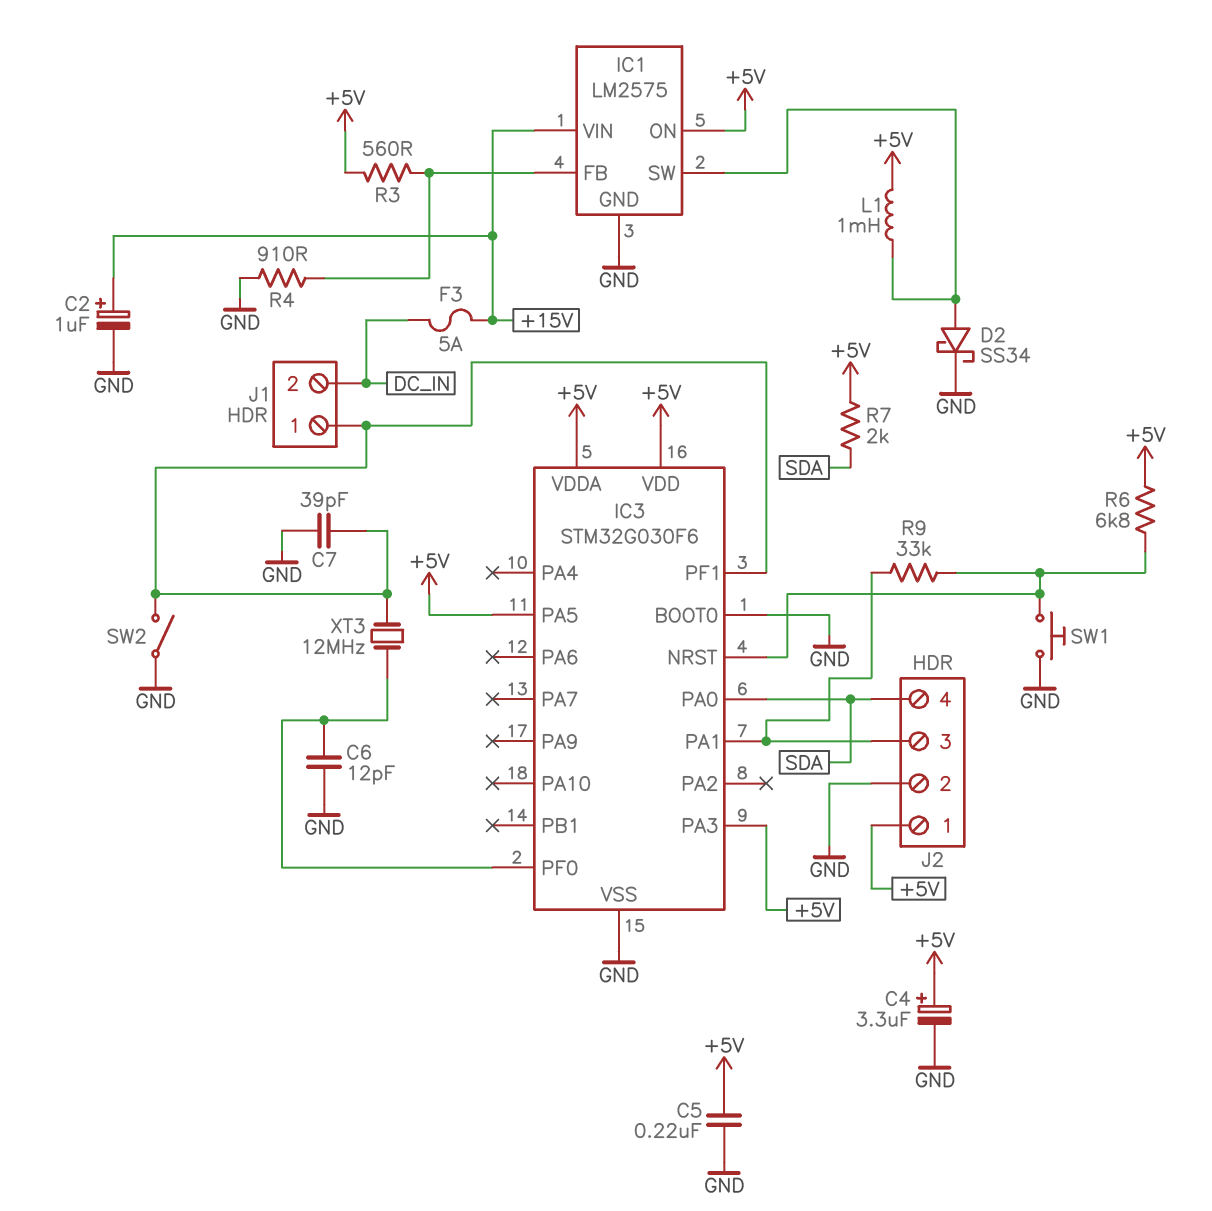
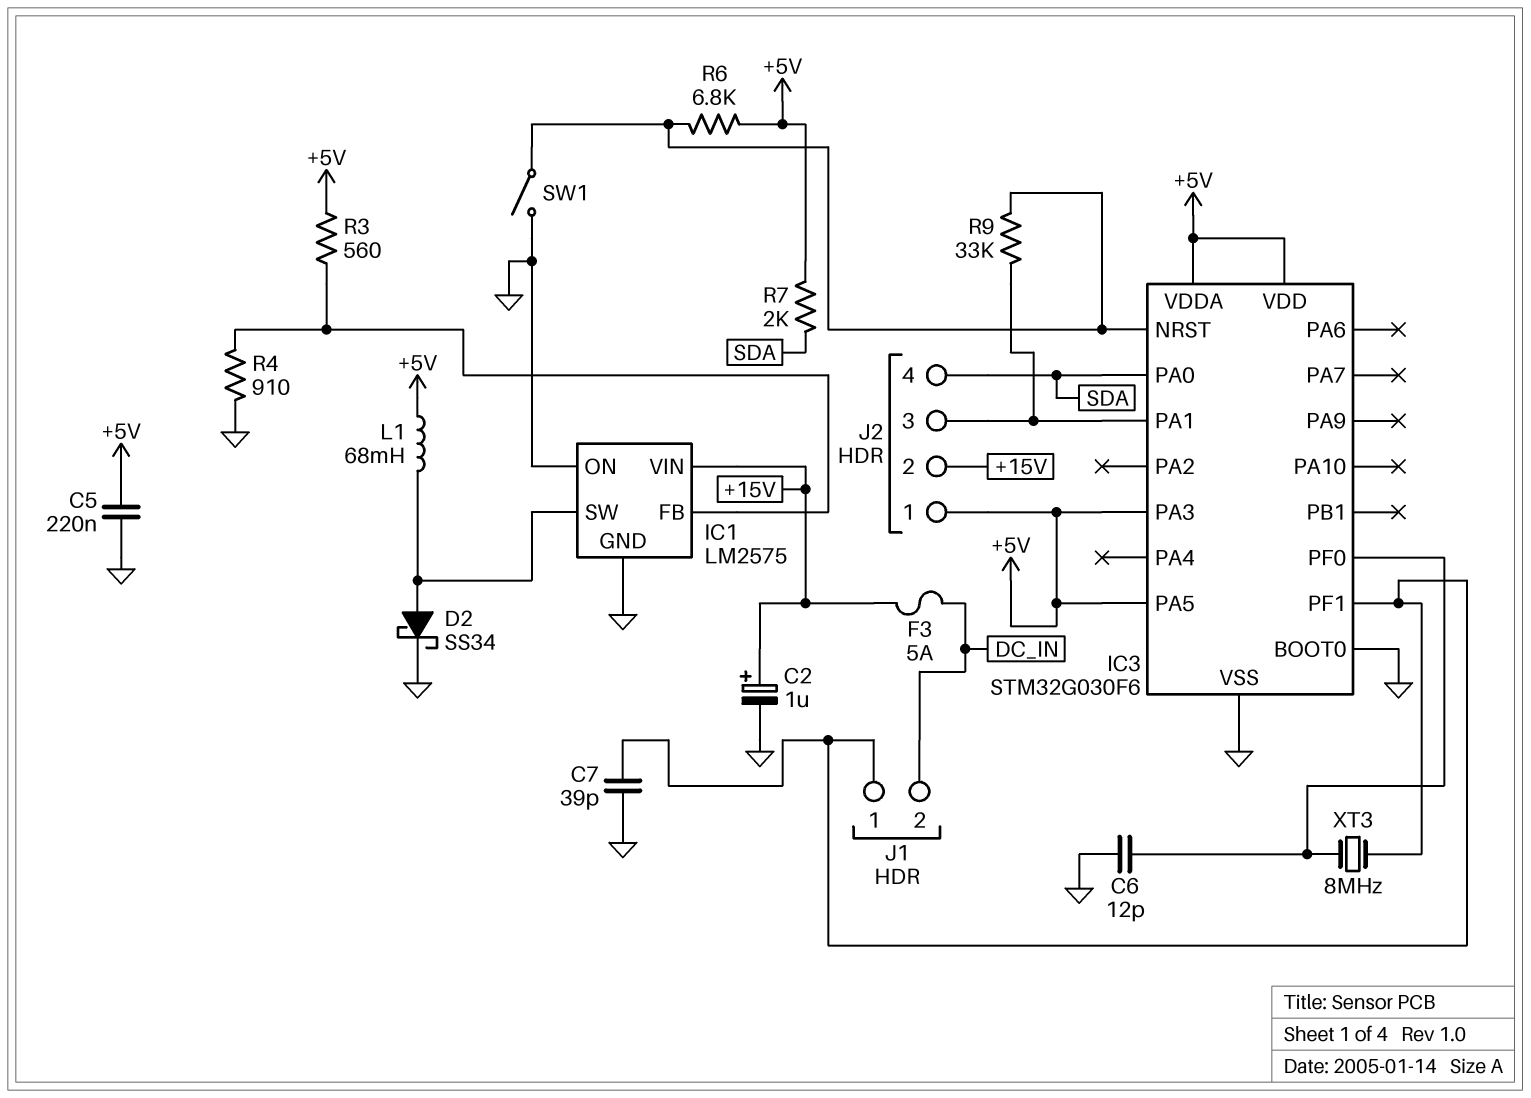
C4: 3.3uF (plus +5V, minus GND) -> none
IC1 pin ON: +5V -> GND
J2 pin 2: GND -> +15V
L1: 1mH (+5V, IC1/SW) -> 68mH (+5V, IC1/SW)
SW1: button (GND, IC3/NRST) -> switch (GND, IC3/NRST)
SW2: switch (GND, IC3/PF1) -> none
XT3: 12MHz (IC3/PF0, IC3/PF1) -> 8MHz (IC3/PF0, IC3/PF1)

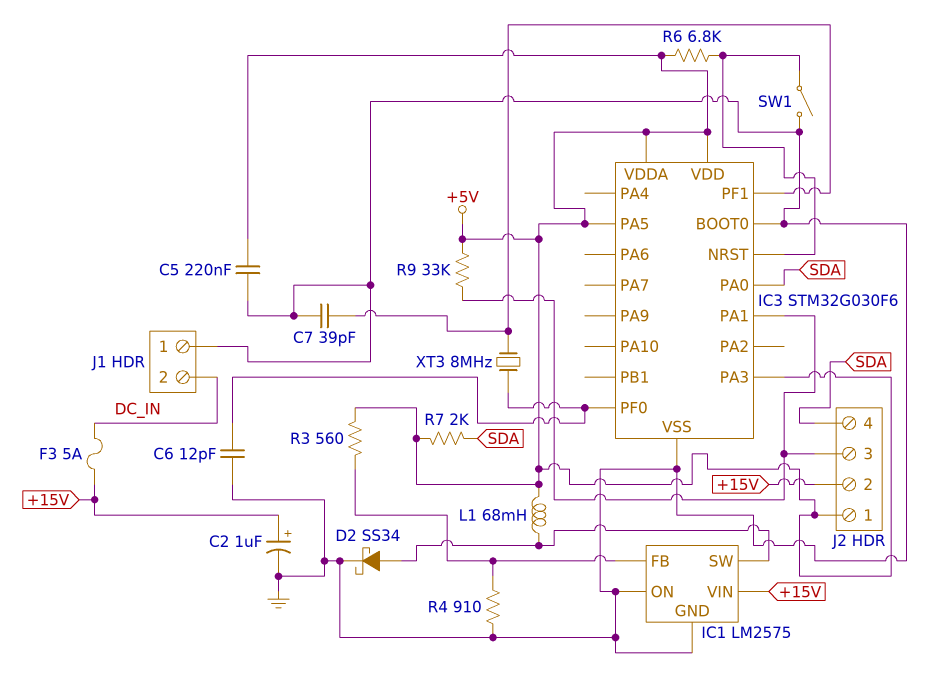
J1 pin 1: IC3/PF1 -> GND
R9: 33k (IC3/NRST, IC3/PA1) -> 33k (+5V, IC3/PA1)

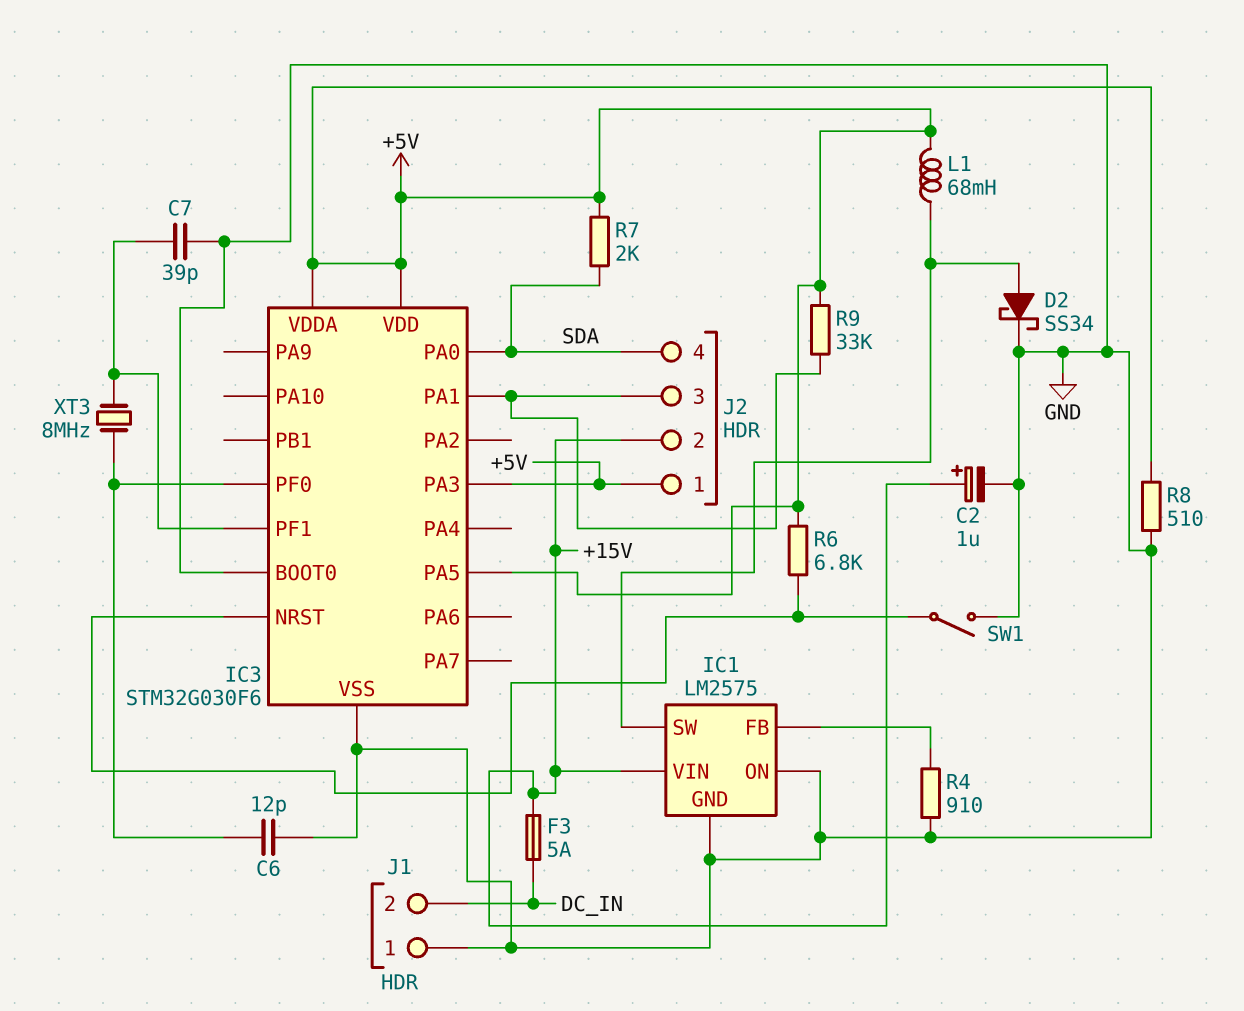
C5: 220nF (+5V, GND) -> none
R3: 560 (+5V, IC1/FB) -> none
R8: none -> 510 (+5V, GND)

